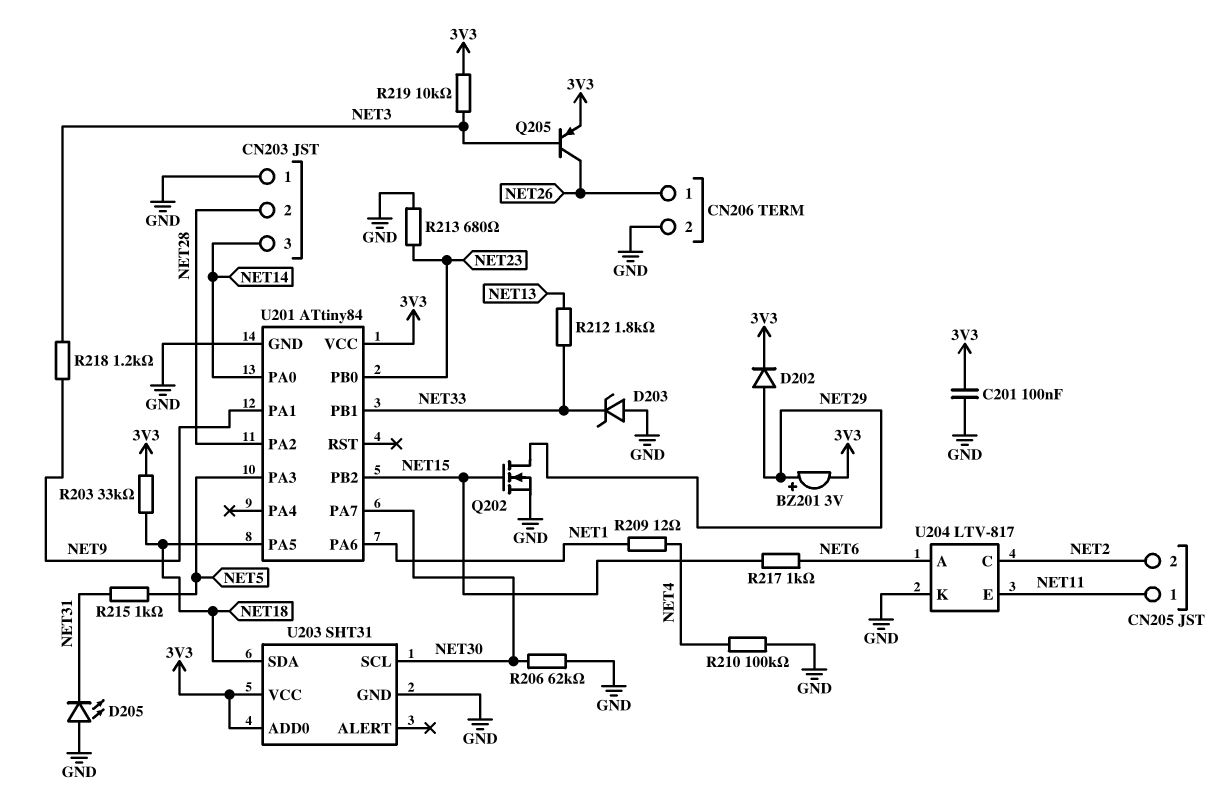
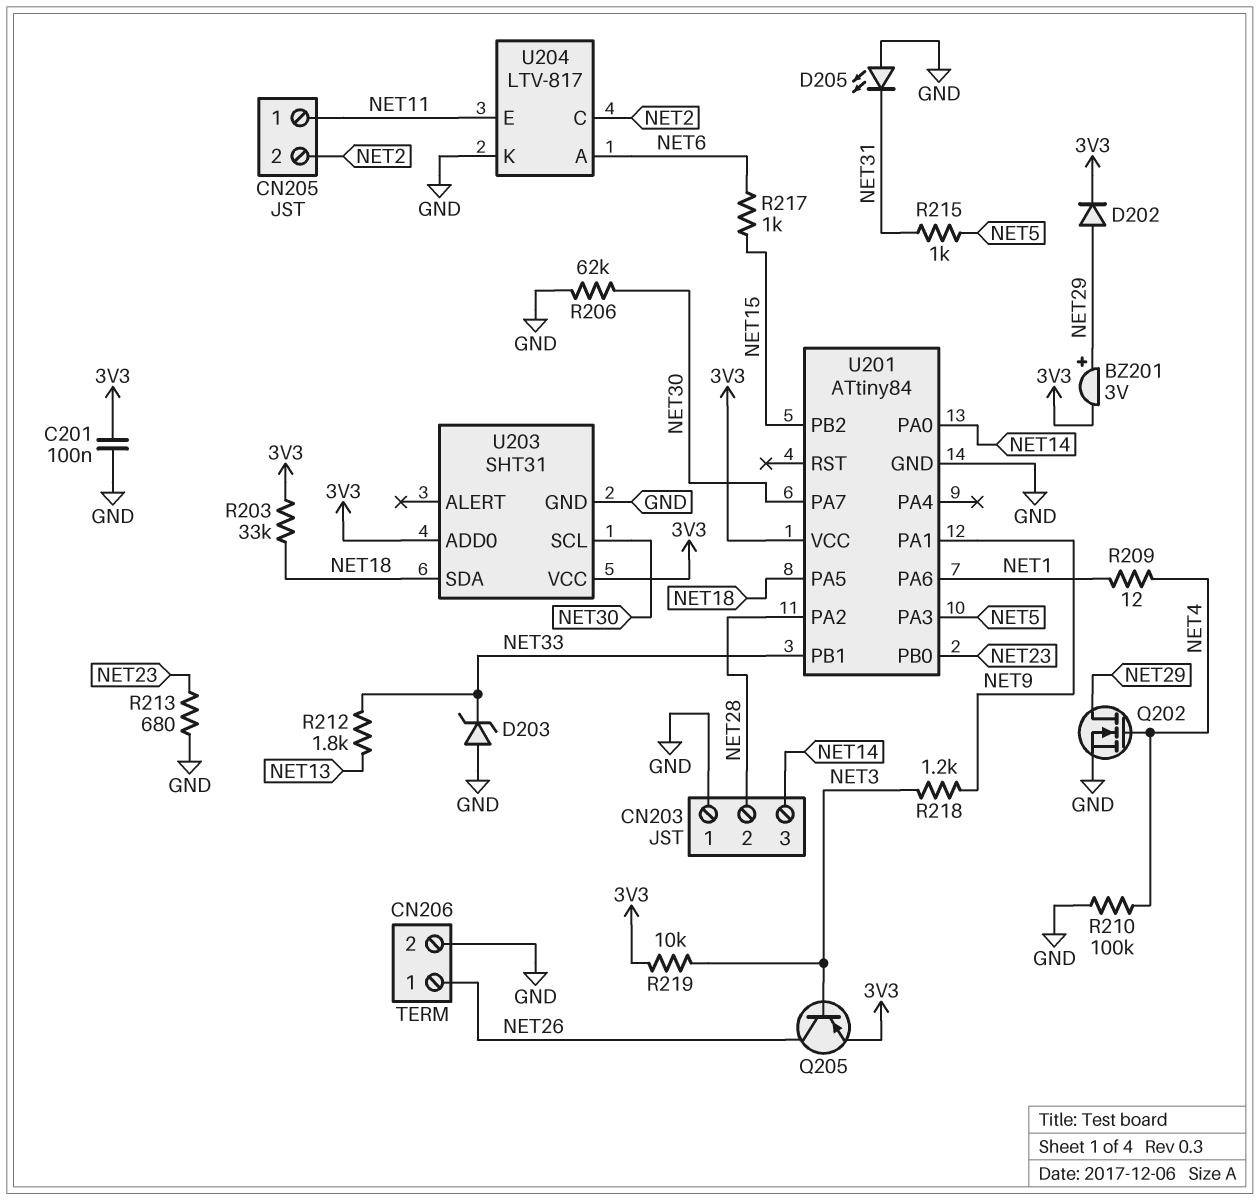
Q202: NMOS (G NET15, D NET29, S GND) -> NMOS (G NET4, D NET29, S GND)

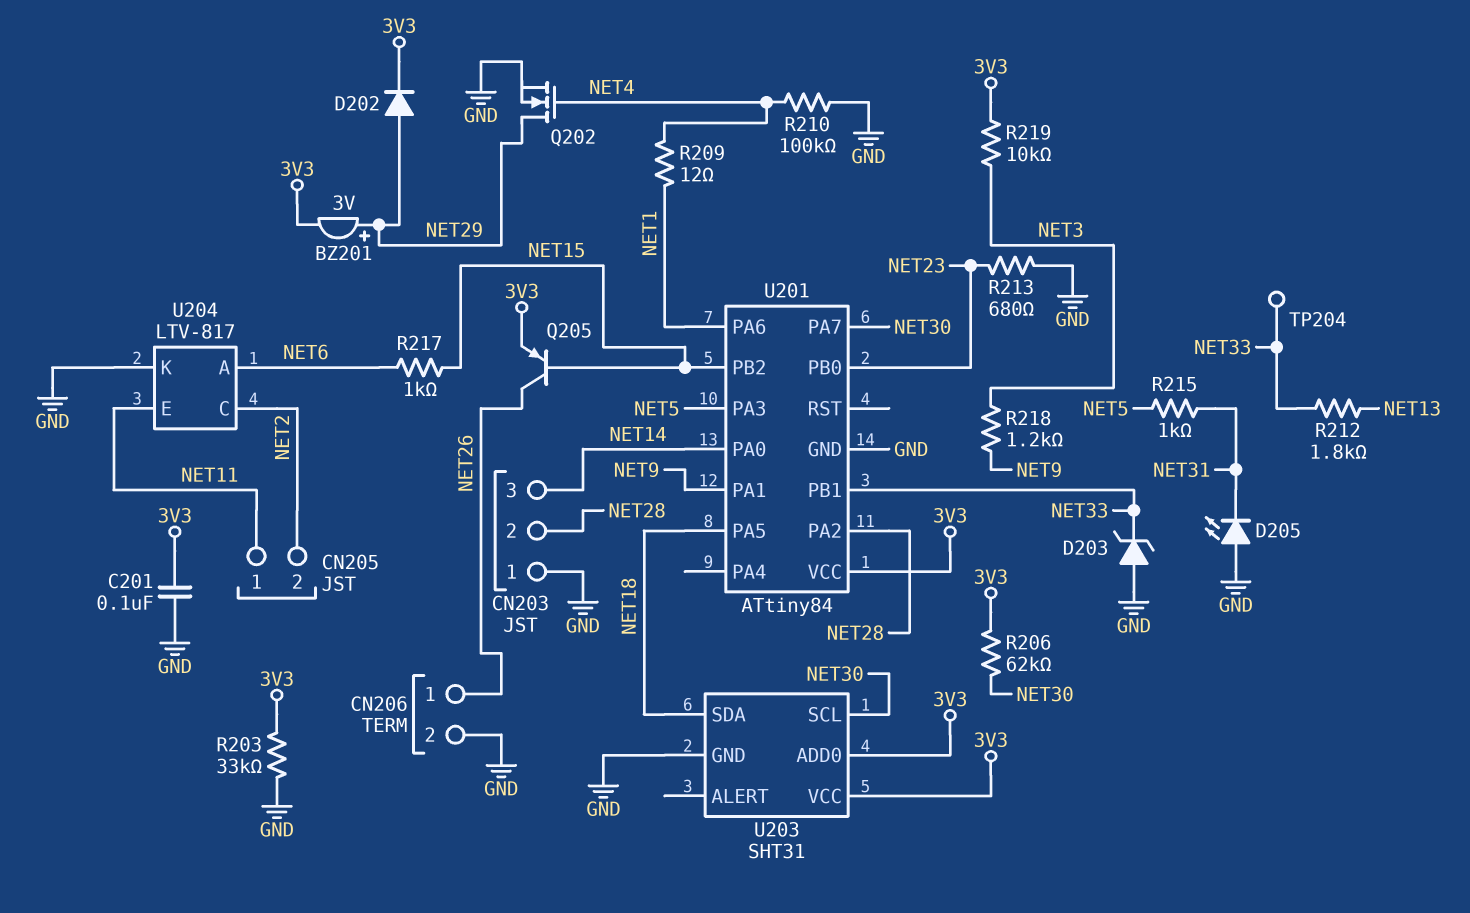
Q205: PNP (B NET3, C NET26, E 3V3) -> PNP (B NET15, C NET26, E 3V3)
R203: 33k (3V3, NET18) -> 33k (3V3, GND)
R206: 62k (GND, NET30) -> 62k (3V3, NET30)
TP204: none -> test point (NET33)

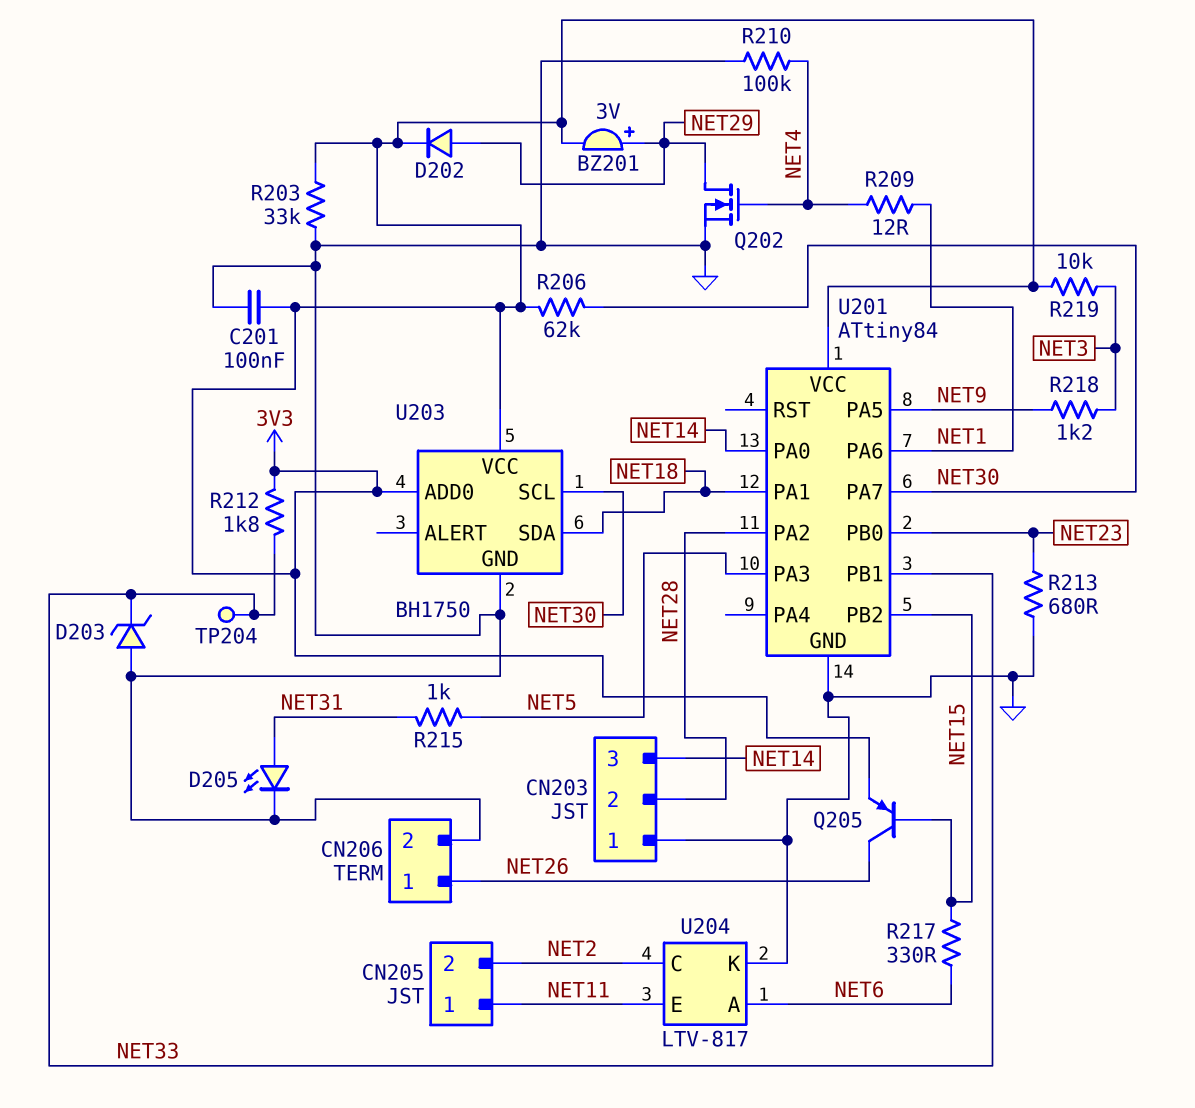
D205: LED (A GND, K NET31) -> LED (A NET31, K GND)
R212: 1.8k (NET13, NET33) -> 1.8k (3V3, NET33)
R217: 1k (NET6, NET15) -> 330 (NET6, NET15)
U201 pin PA1: NET9 -> NET18
U201 pin PA5: NET18 -> NET9
U203: SHT31 -> BH1750

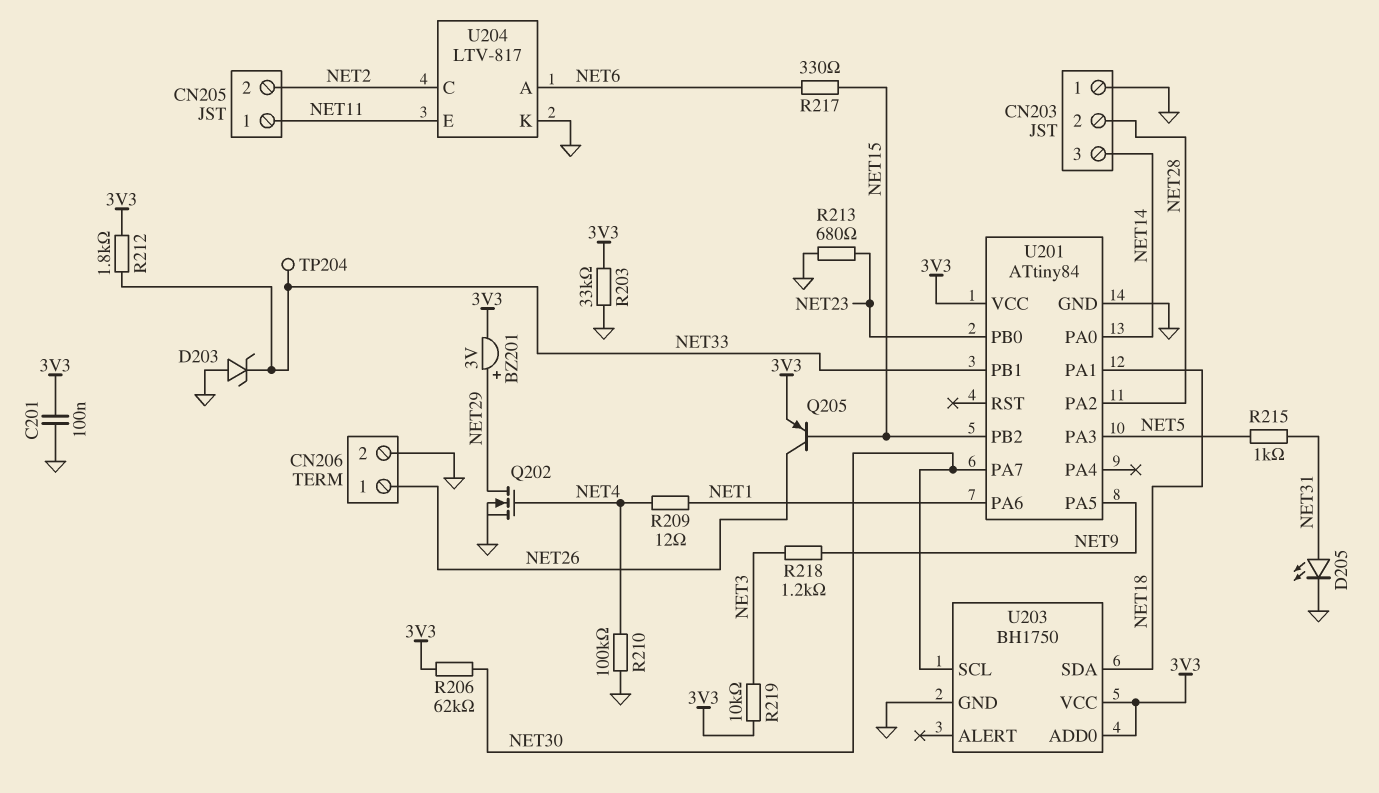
D202: diode (A NET29, K 3V3) -> none

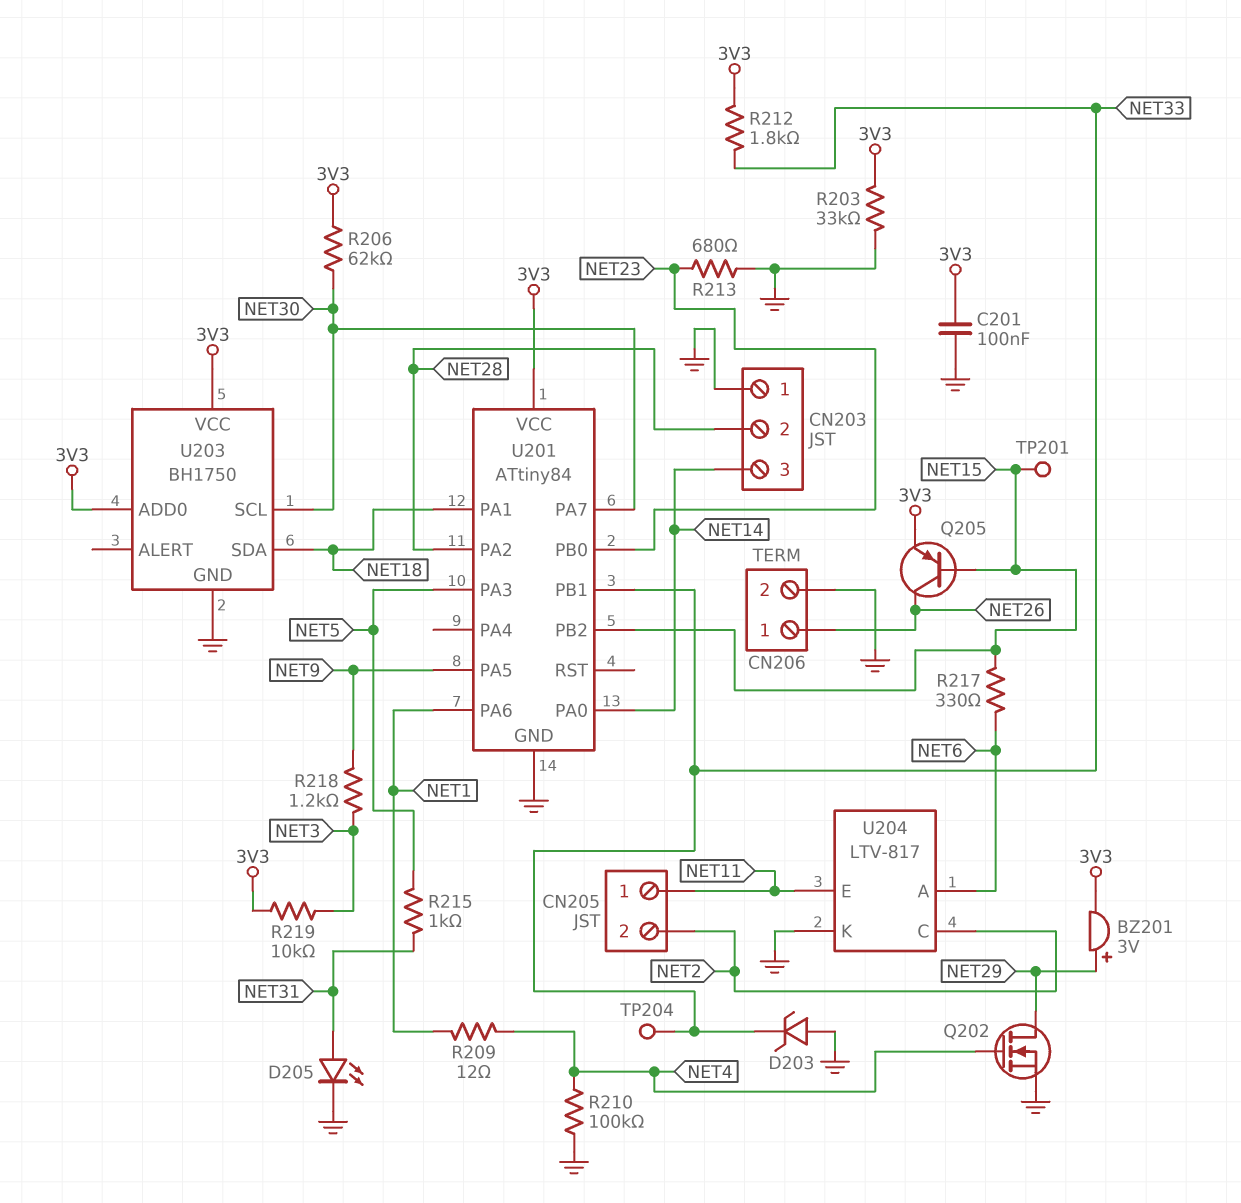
TP201: none -> test point (NET15)

